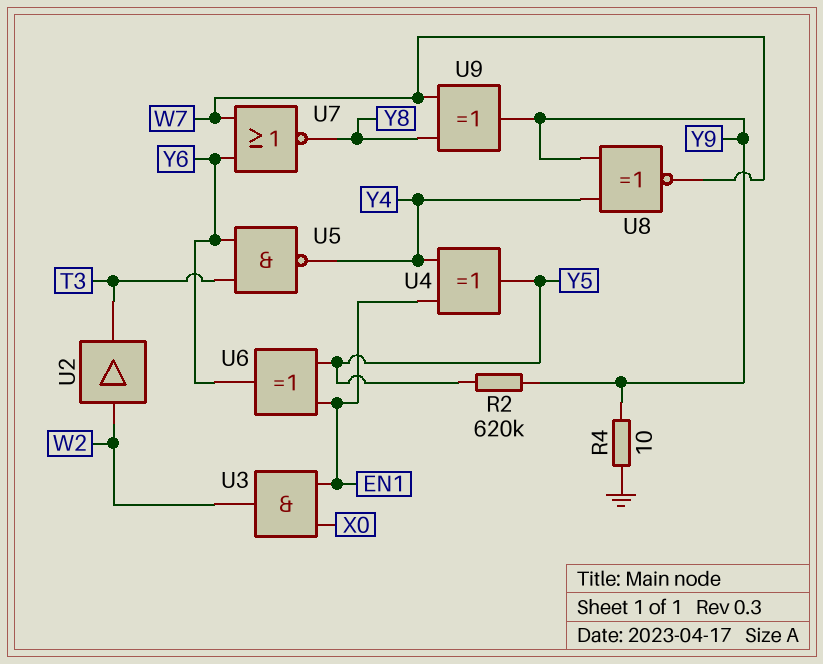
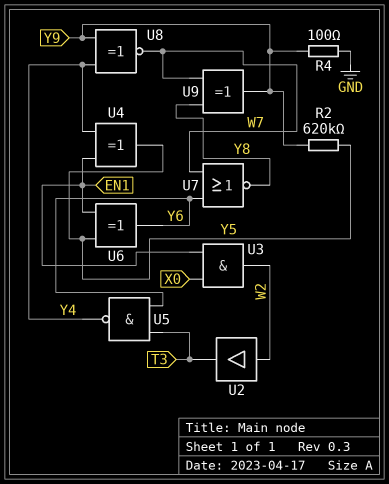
R4: 10 (GND, Y9) -> 100 (GND, Y9)

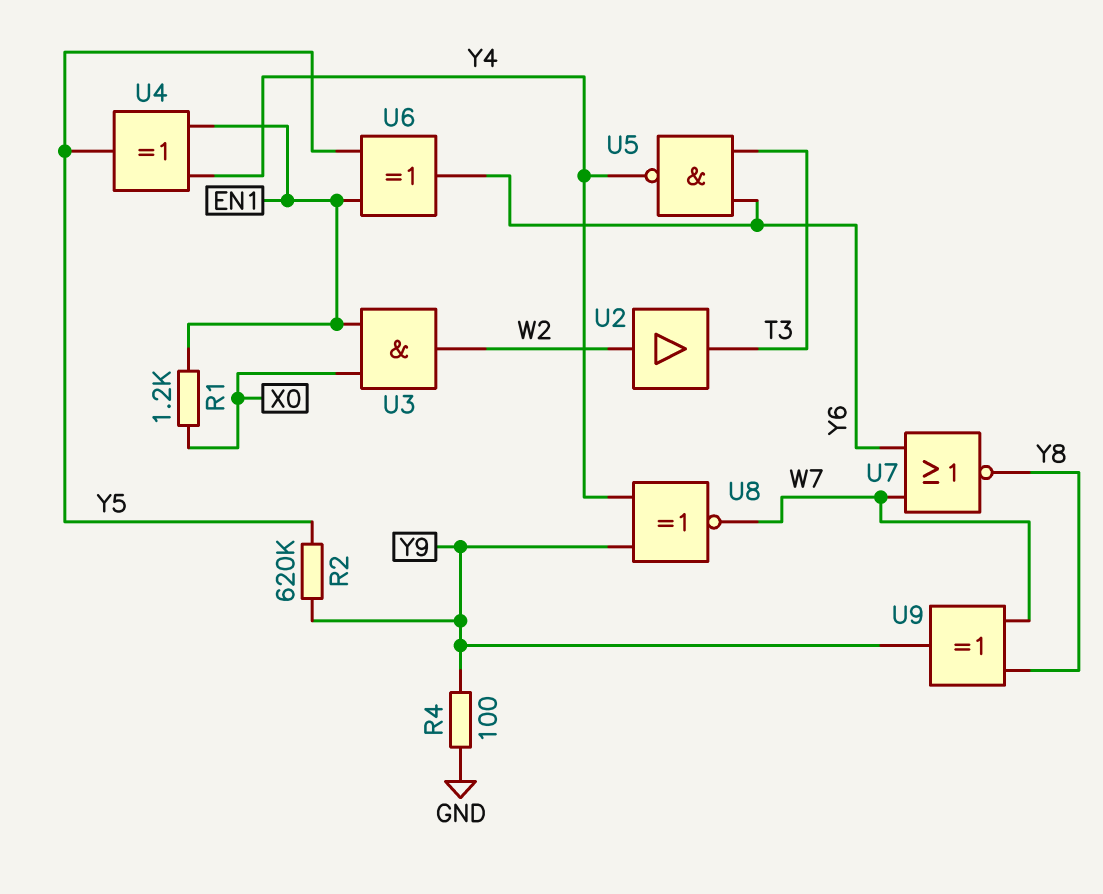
R1: none -> 1.2k (EN1, X0)

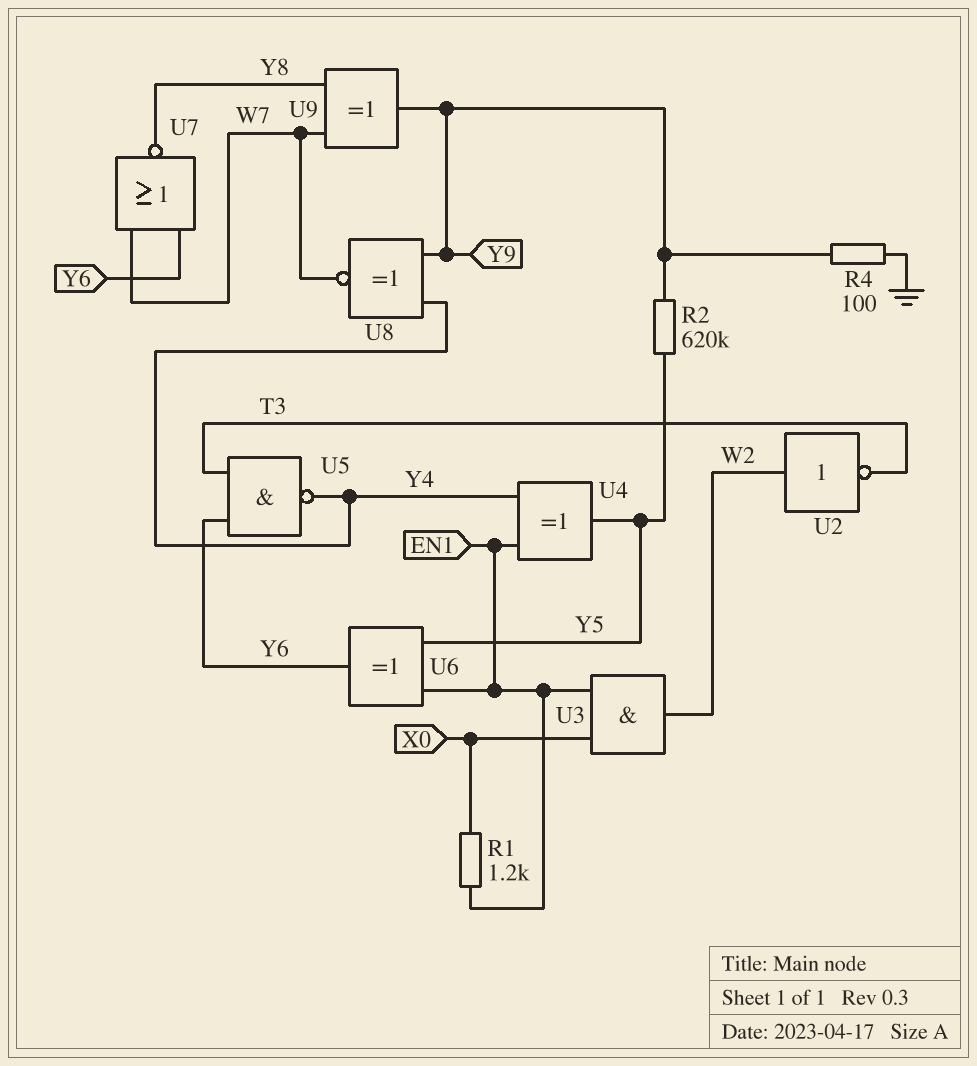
U2: buffer (in W2, out T3) -> NOT (in W2, out T3)

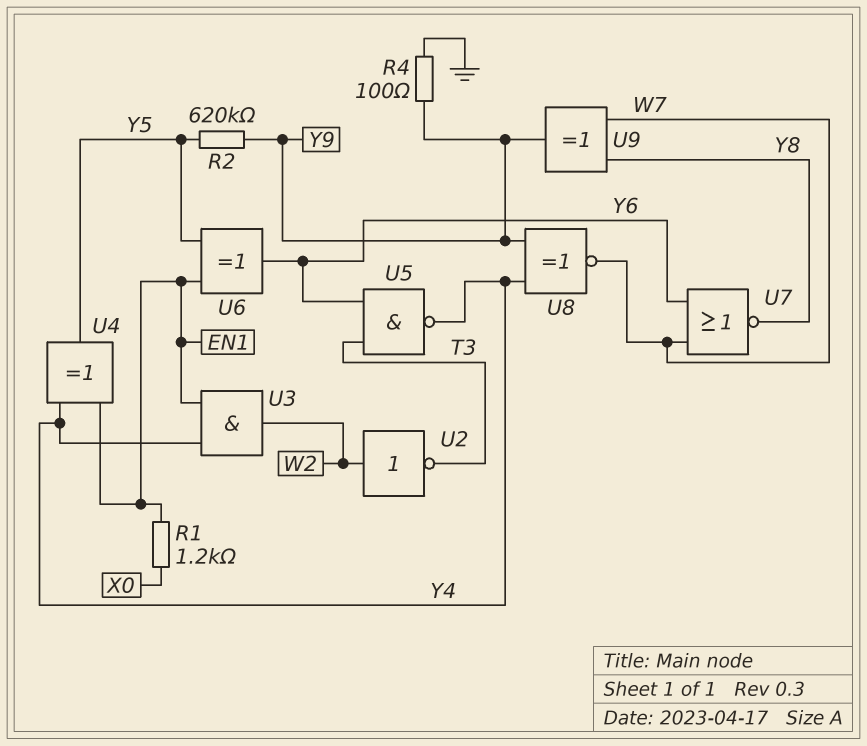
U3: AND (in EN1, in X0, out W2) -> AND (in EN1, in Y4, out W2)

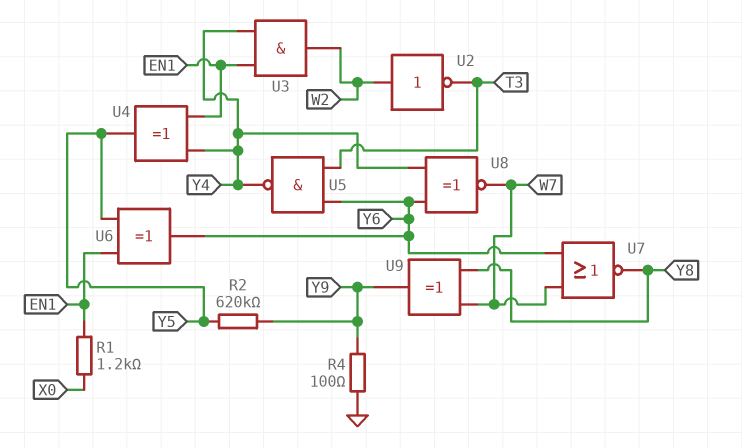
U8: XNOR (in Y4, in Y9, out W7) -> XNOR (in Y4, in Y6, out W7)

